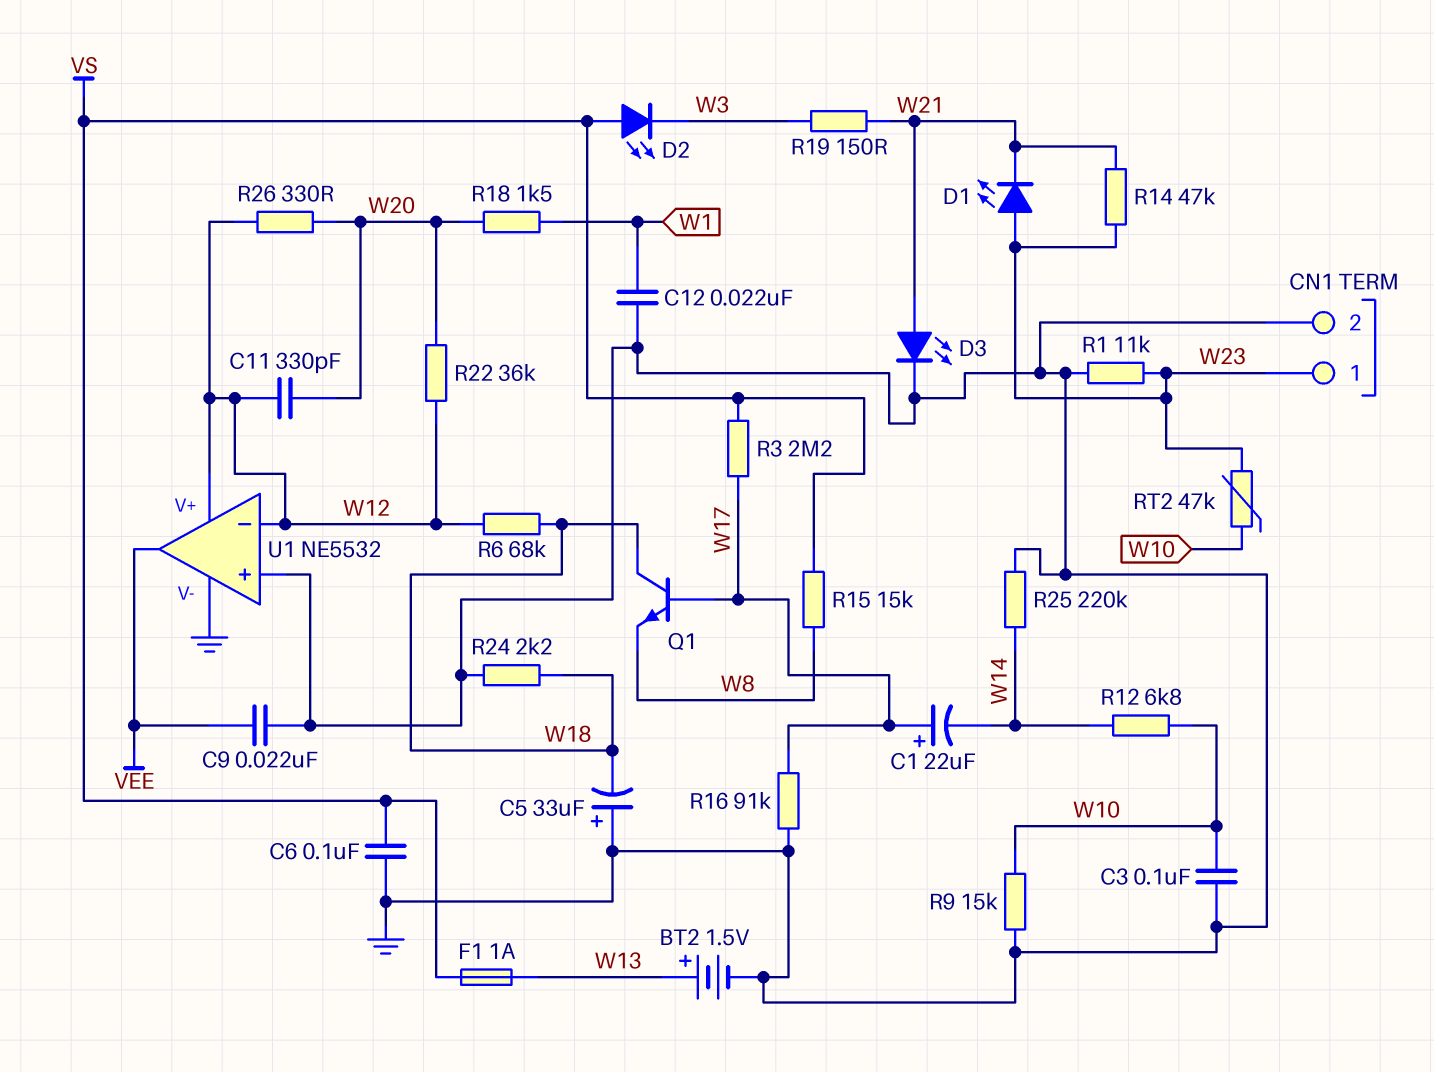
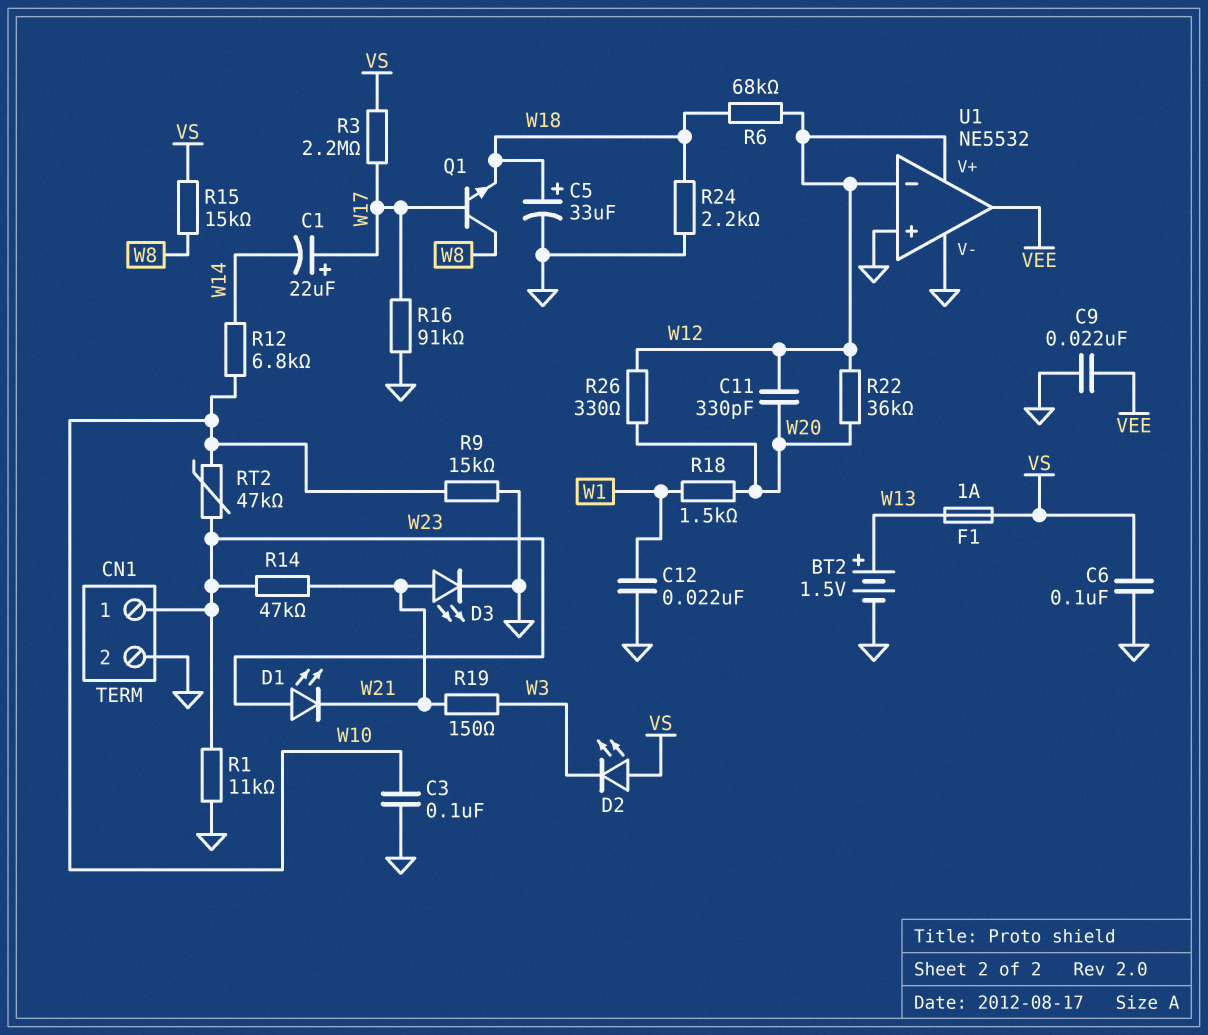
C5: 33uF (plus GND, minus W18) -> 33uF (plus W18, minus GND)
Q1: NPN (B W17, C W18, E W8) -> NPN (B W17, C W8, E W18)
R25: 220k (GND, W14) -> none

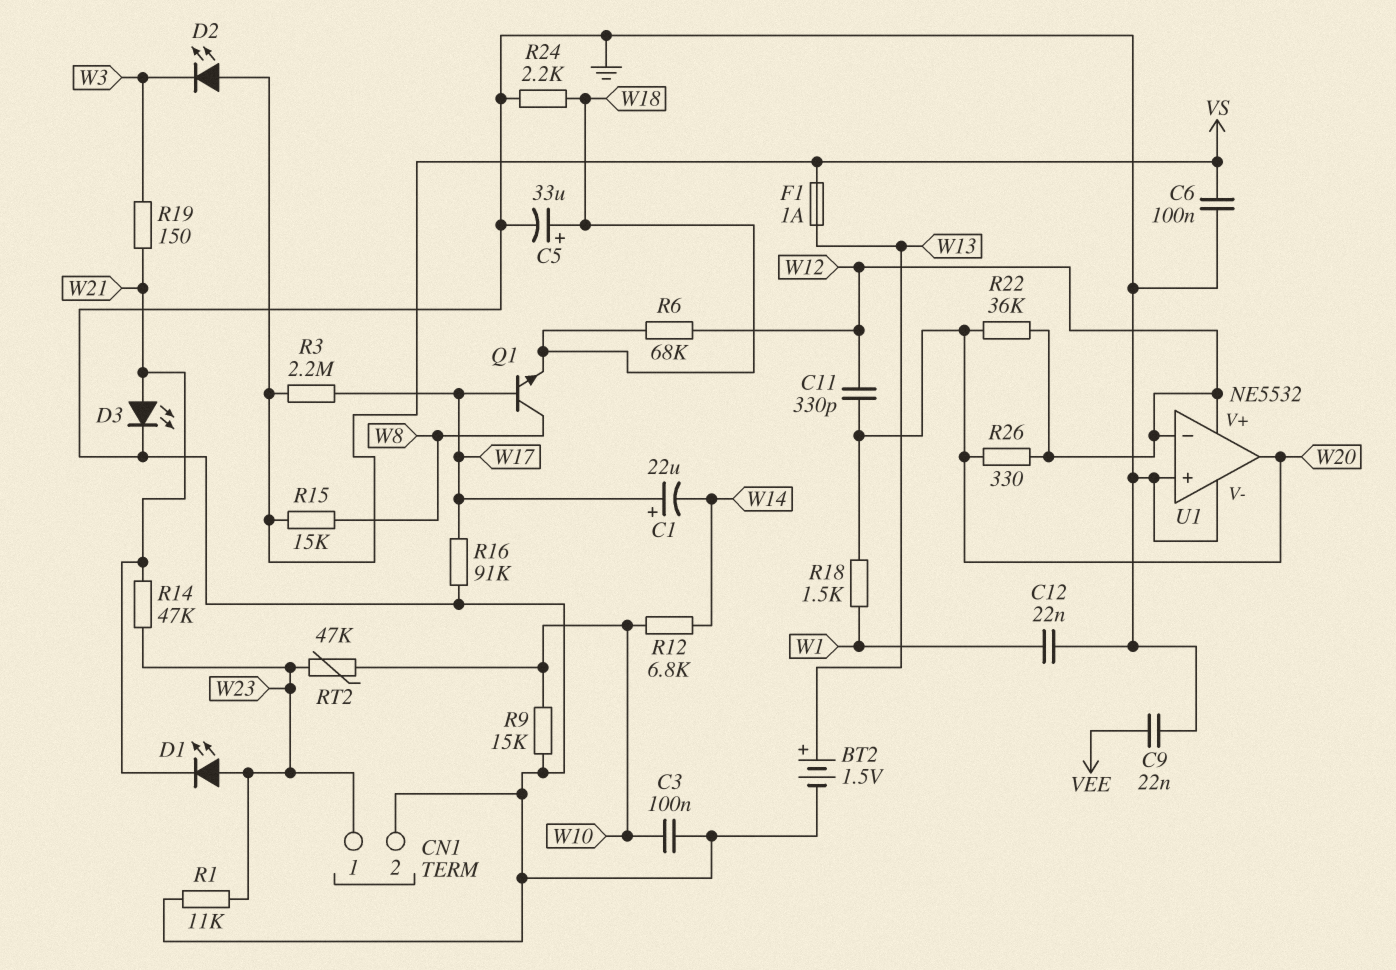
U1 pin out: VEE -> W20

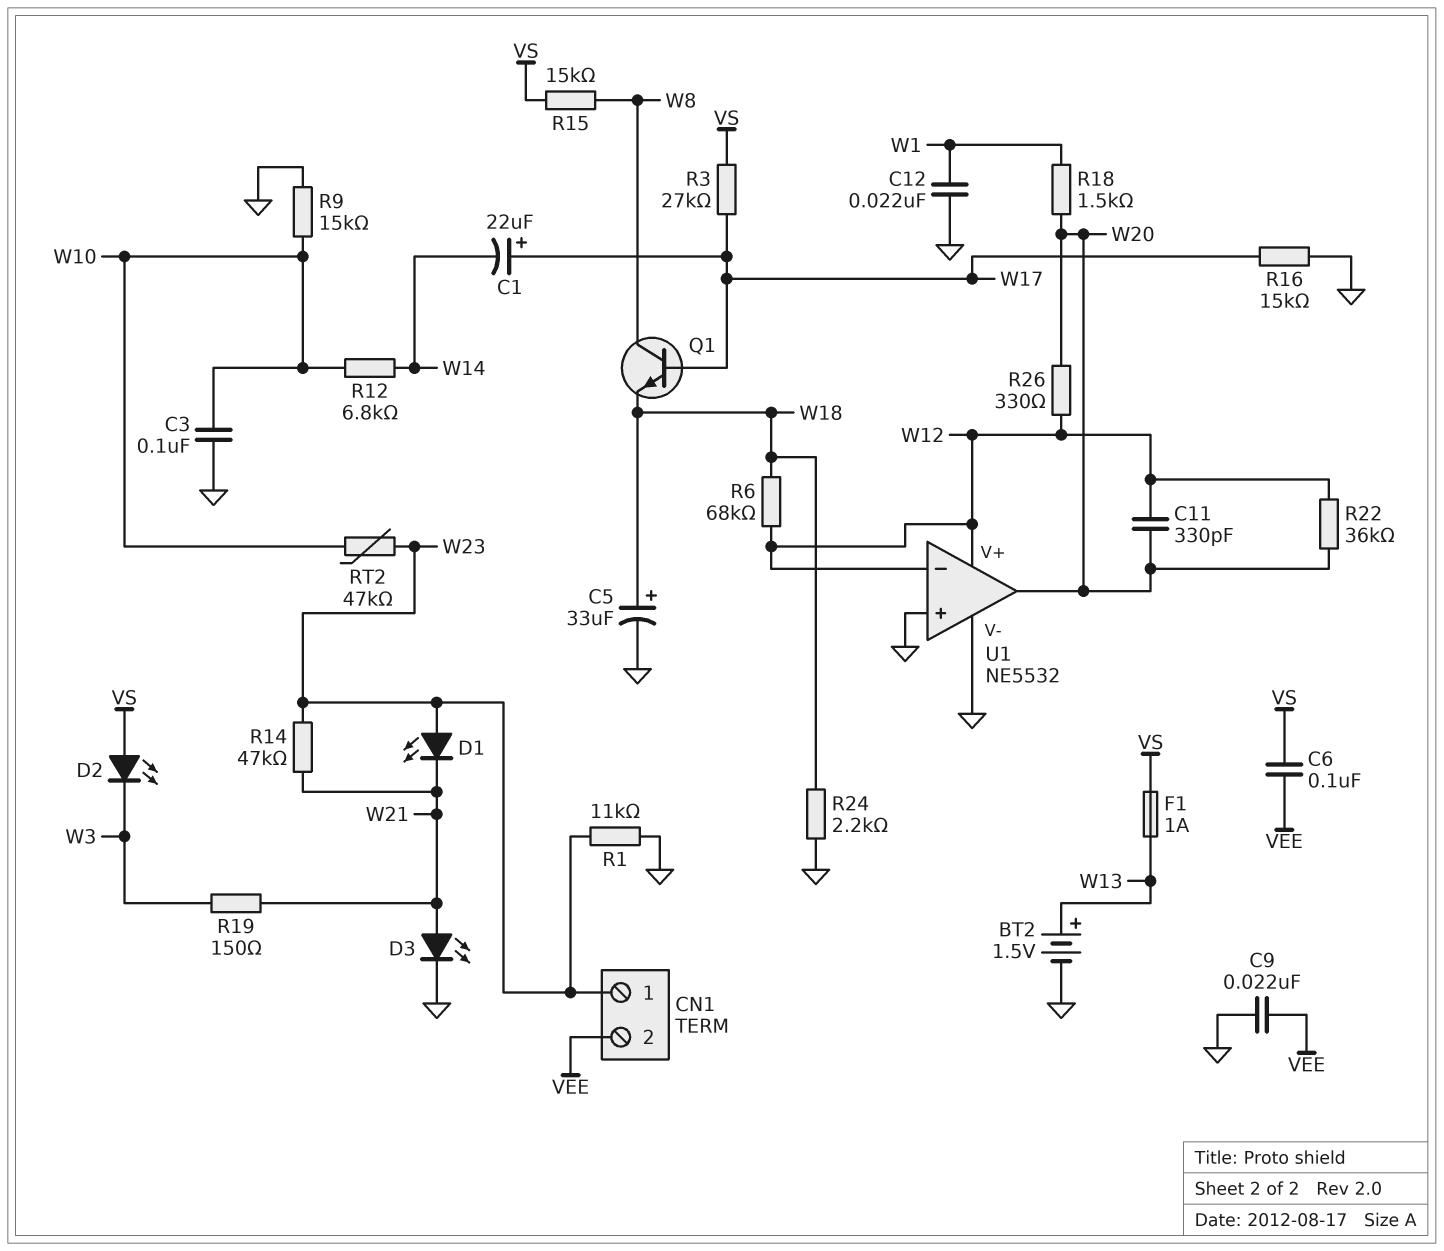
C6: 100nF (GND, VS) -> 100nF (VEE, VS)
CN1 pin 2: GND -> VEE
R3: 2.2M (VS, W17) -> 27k (VS, W17)
R16: 91k (GND, W17) -> 15k (GND, W17)

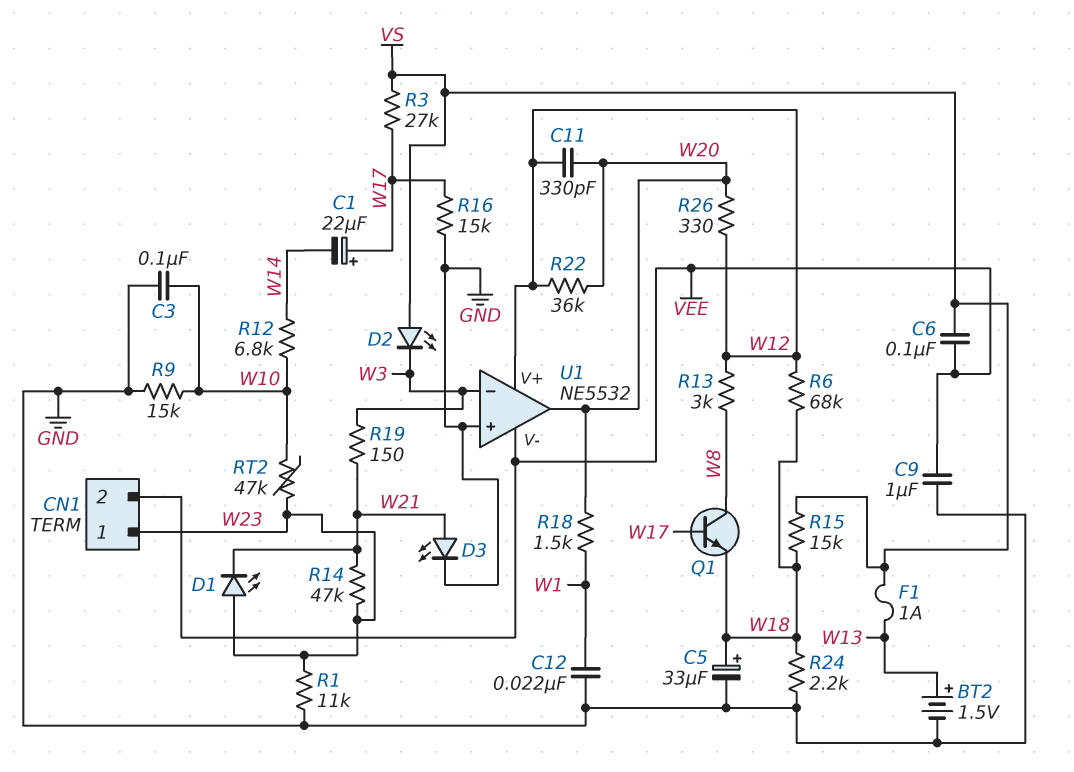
C9: 22nF (GND, VEE) -> 1uF (GND, VEE)
R13: none -> 3k (W8, W12)
R15: 15k (VS, W8) -> 15k (VS, W18)
U1 pin V-: GND -> VEE
U1 pin in-: W12 -> W3

